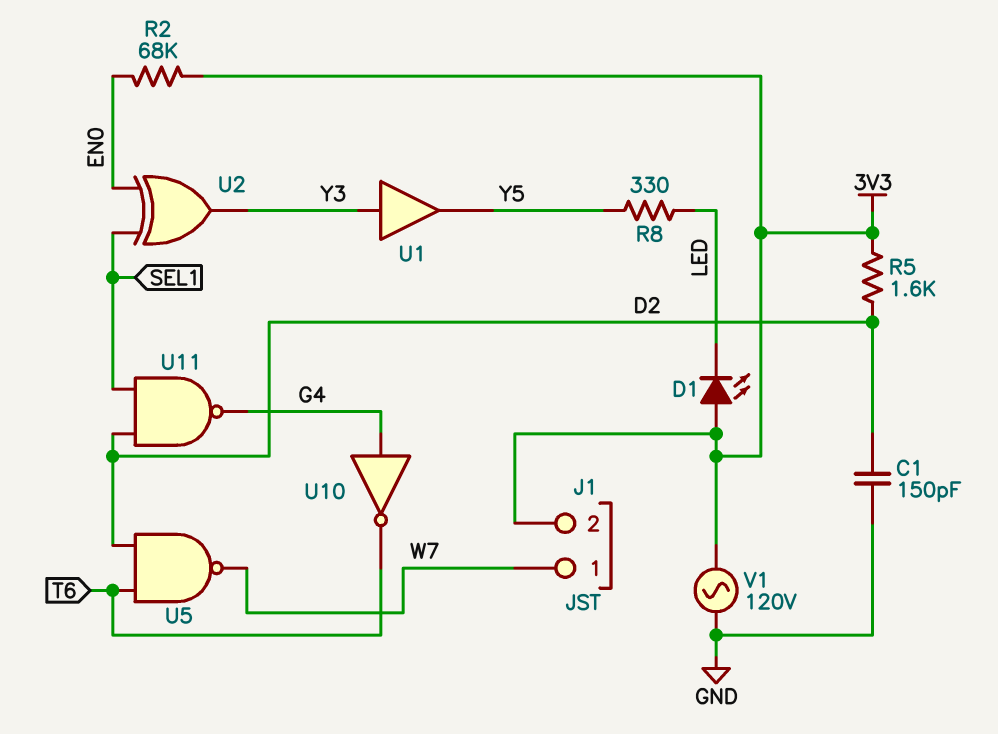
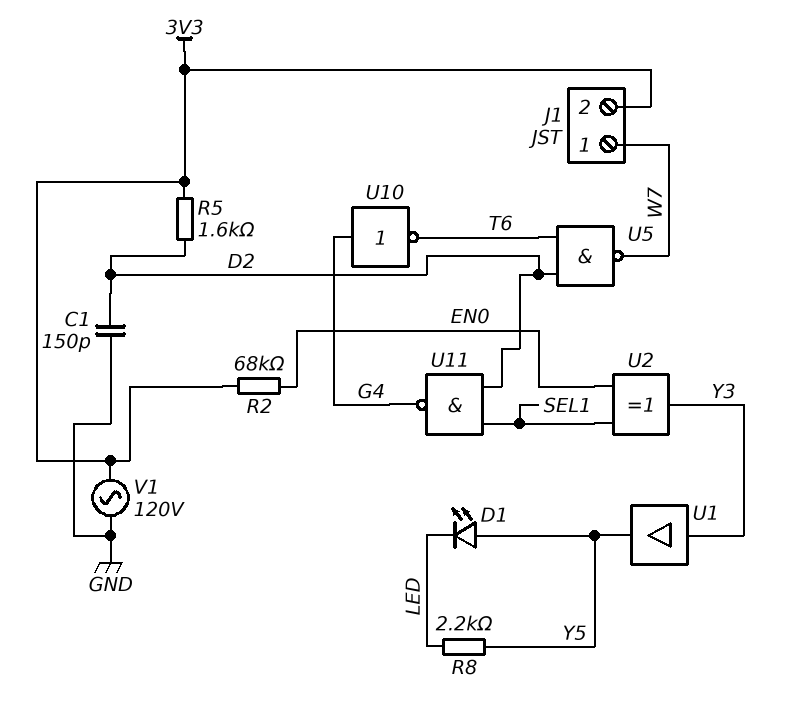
D1: LED (A 3V3, K LED) -> LED (A Y5, K LED)
R8: 330 (LED, Y5) -> 2.2k (LED, Y5)

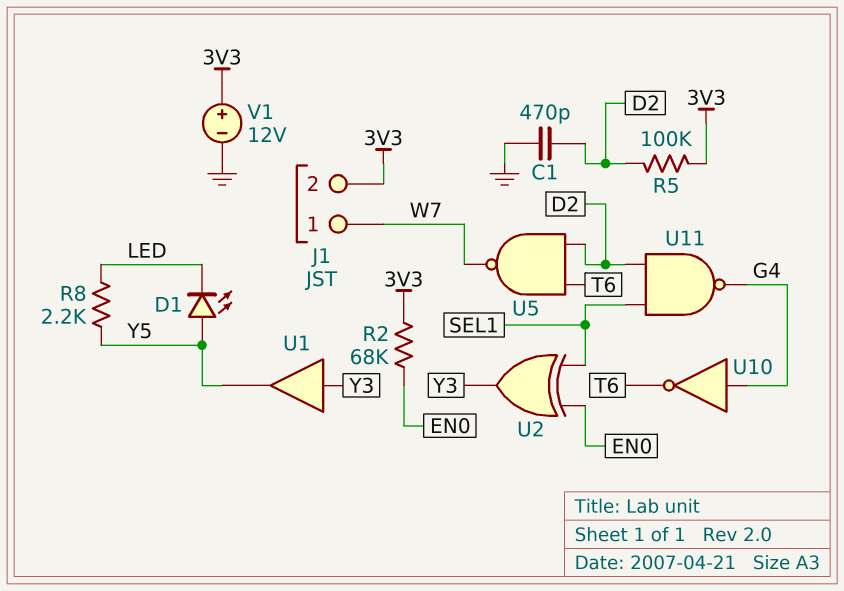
C1: 150pF (D2, GND) -> 470pF (D2, GND)
R5: 1.6k (3V3, D2) -> 100k (3V3, D2)
V1: AC 120V (3V3, GND) -> 12V (plus 3V3, minus GND)

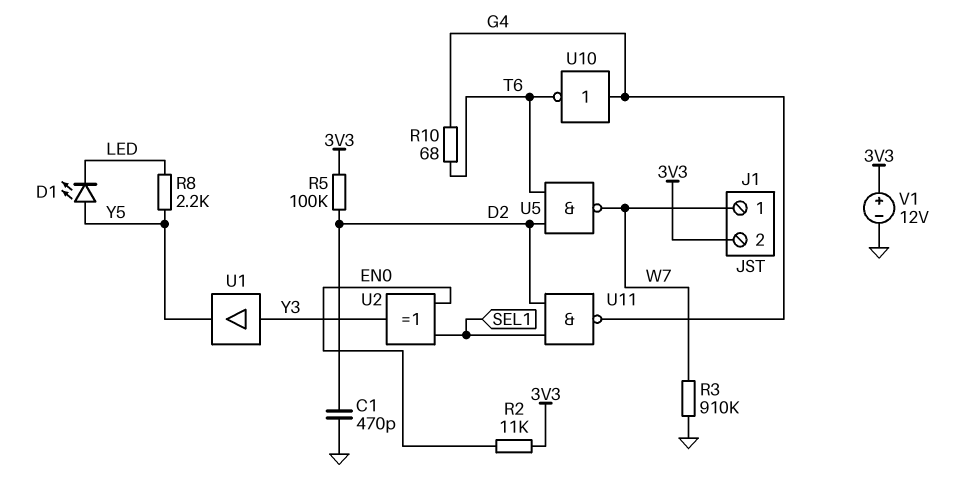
R2: 68k (3V3, EN0) -> 11k (3V3, EN0)
R3: none -> 910k (GND, W7)
R10: none -> 68 (G4, T6)

